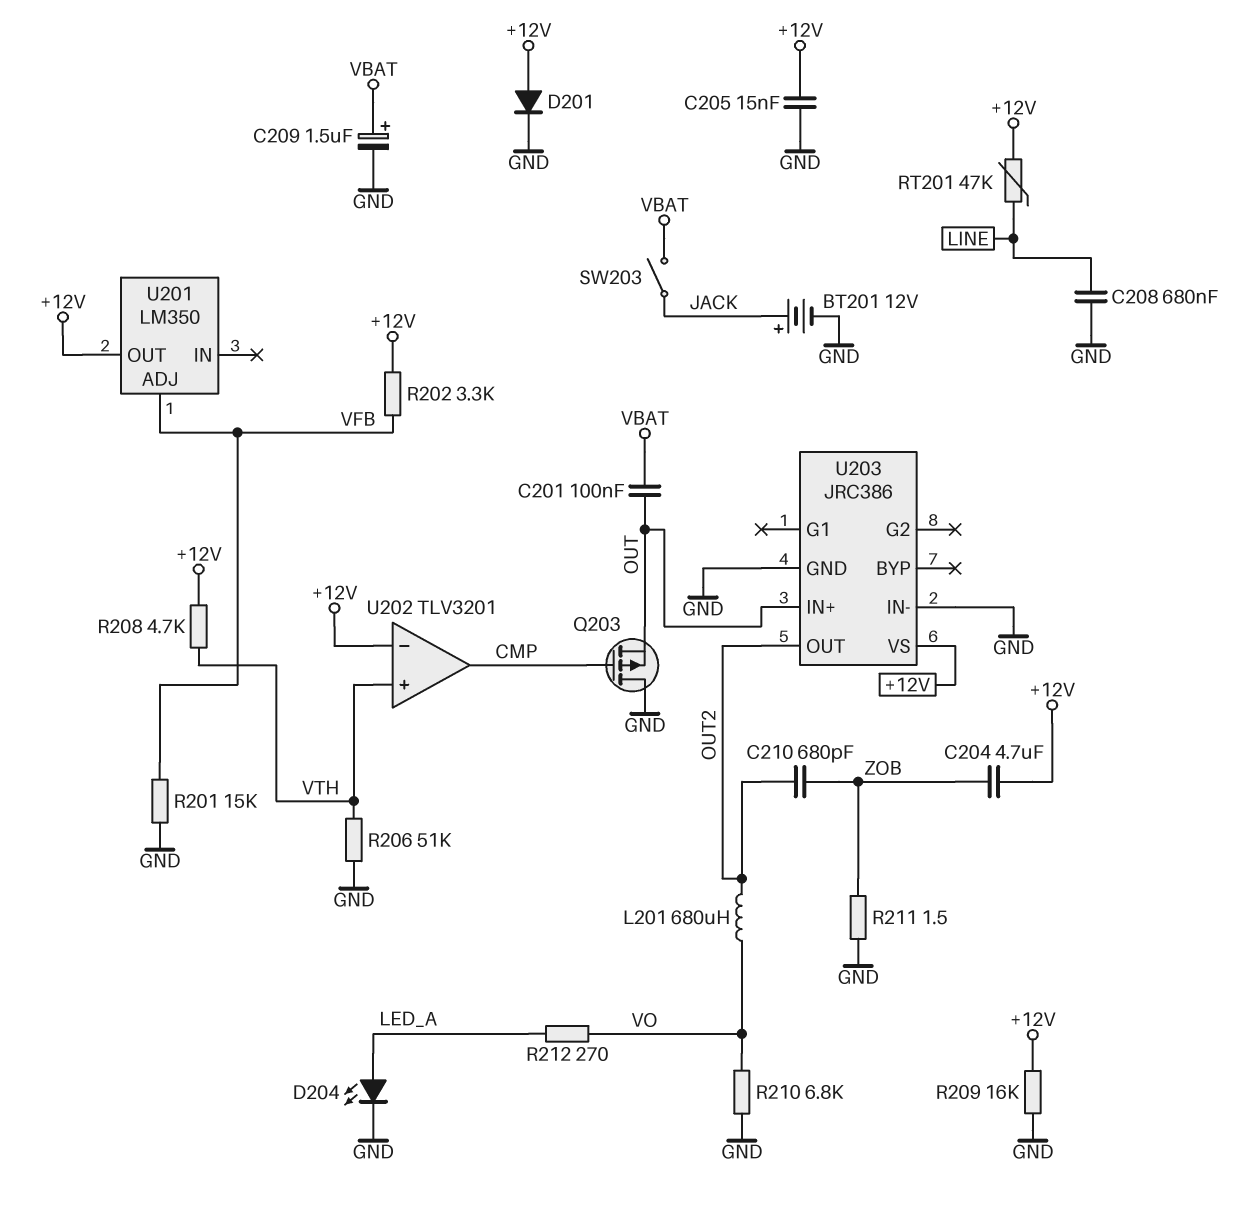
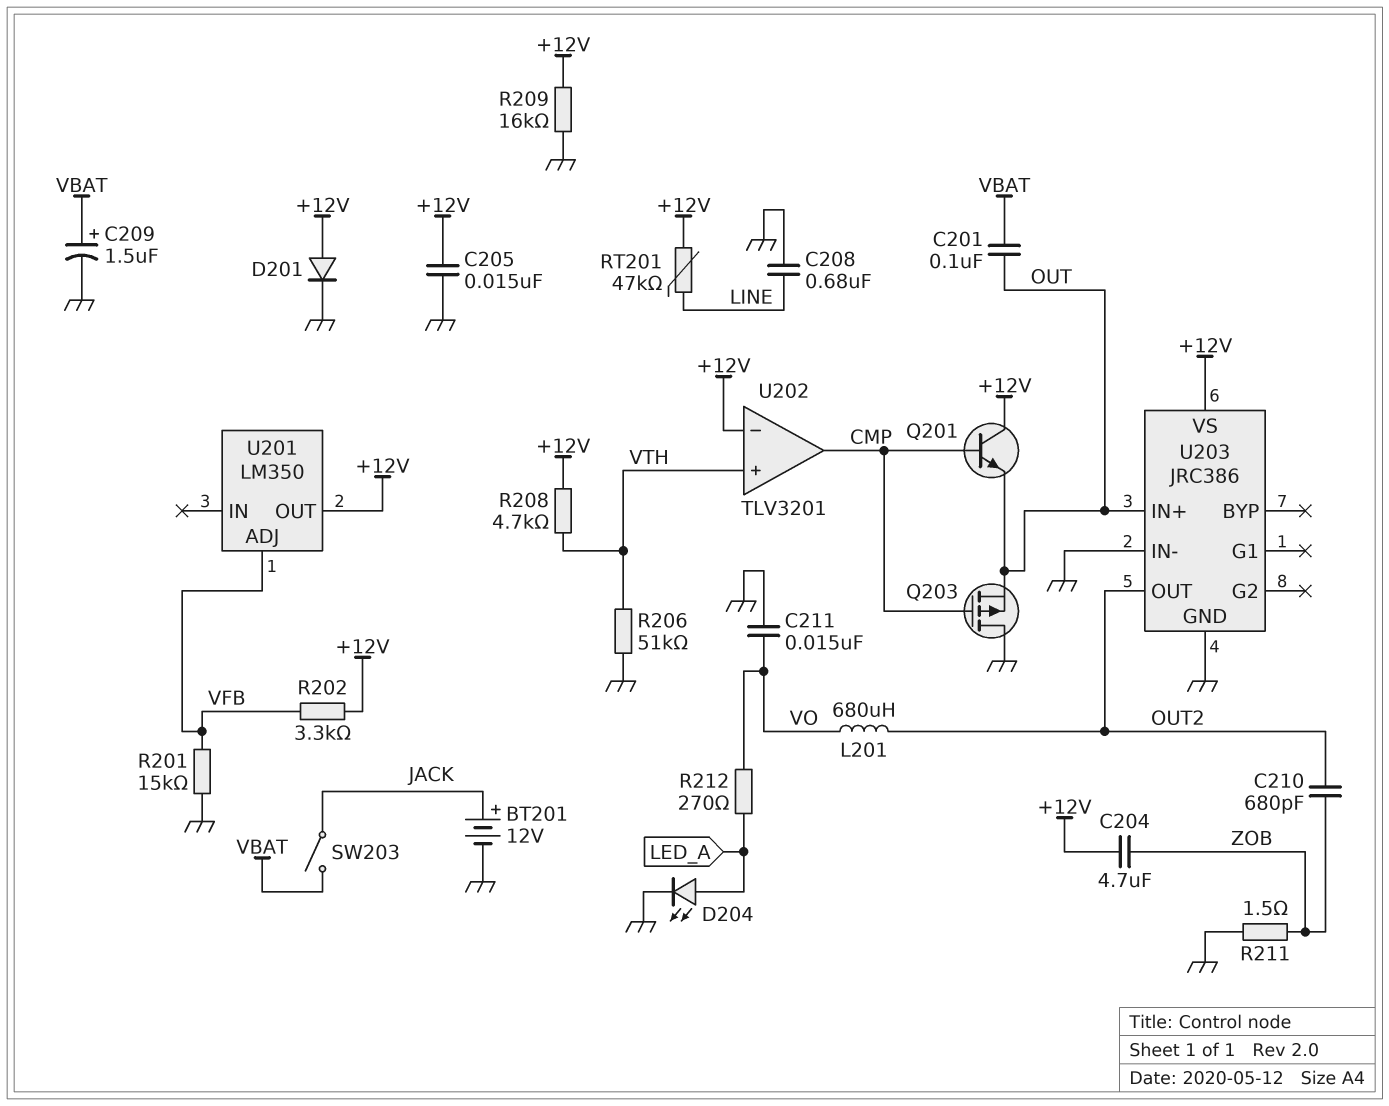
C211: none -> 15nF (GND, VO)
Q201: none -> NPN (B CMP, C +12V, E OUT)
R210: 6.8k (GND, VO) -> none

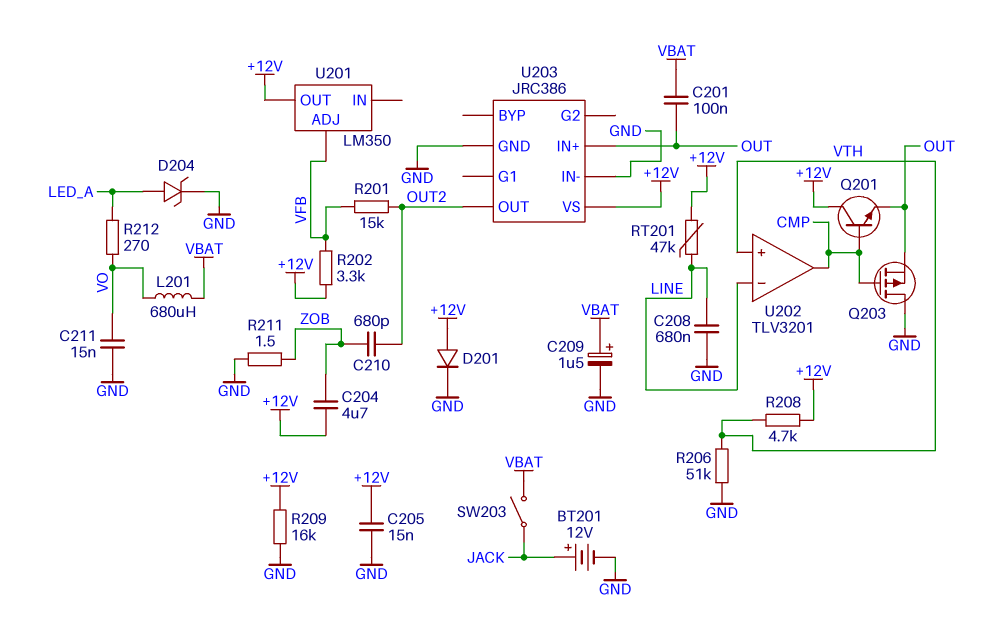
D204: LED (A LED_A, K GND) -> zener (A LED_A, K GND)
L201: 680uH (OUT2, VO) -> 680uH (VBAT, VO)
R201: 15k (GND, VFB) -> 15k (OUT2, VFB)
U202 pin in-: +12V -> LINE

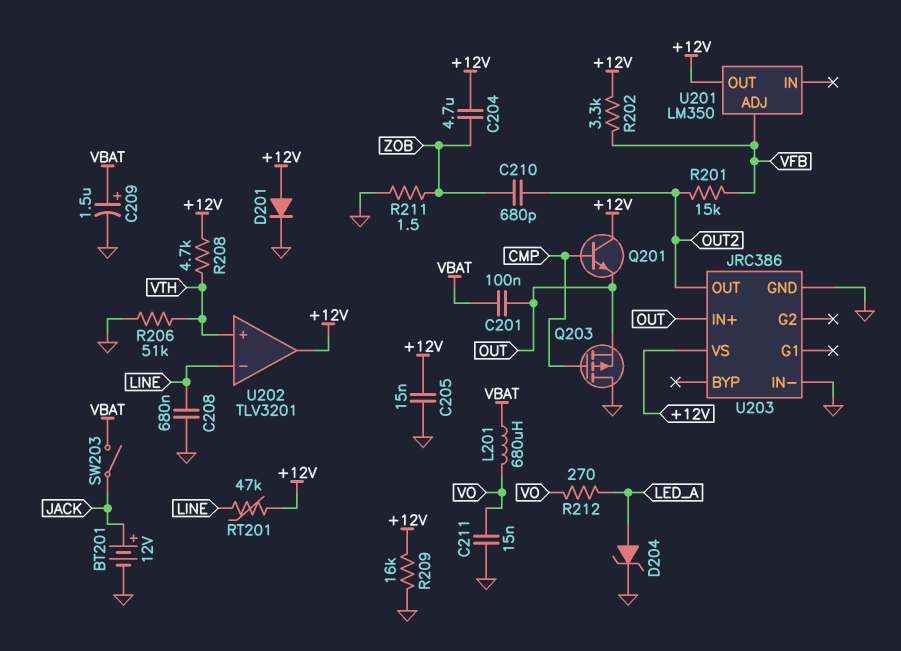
U202 pin out: CMP -> +12V

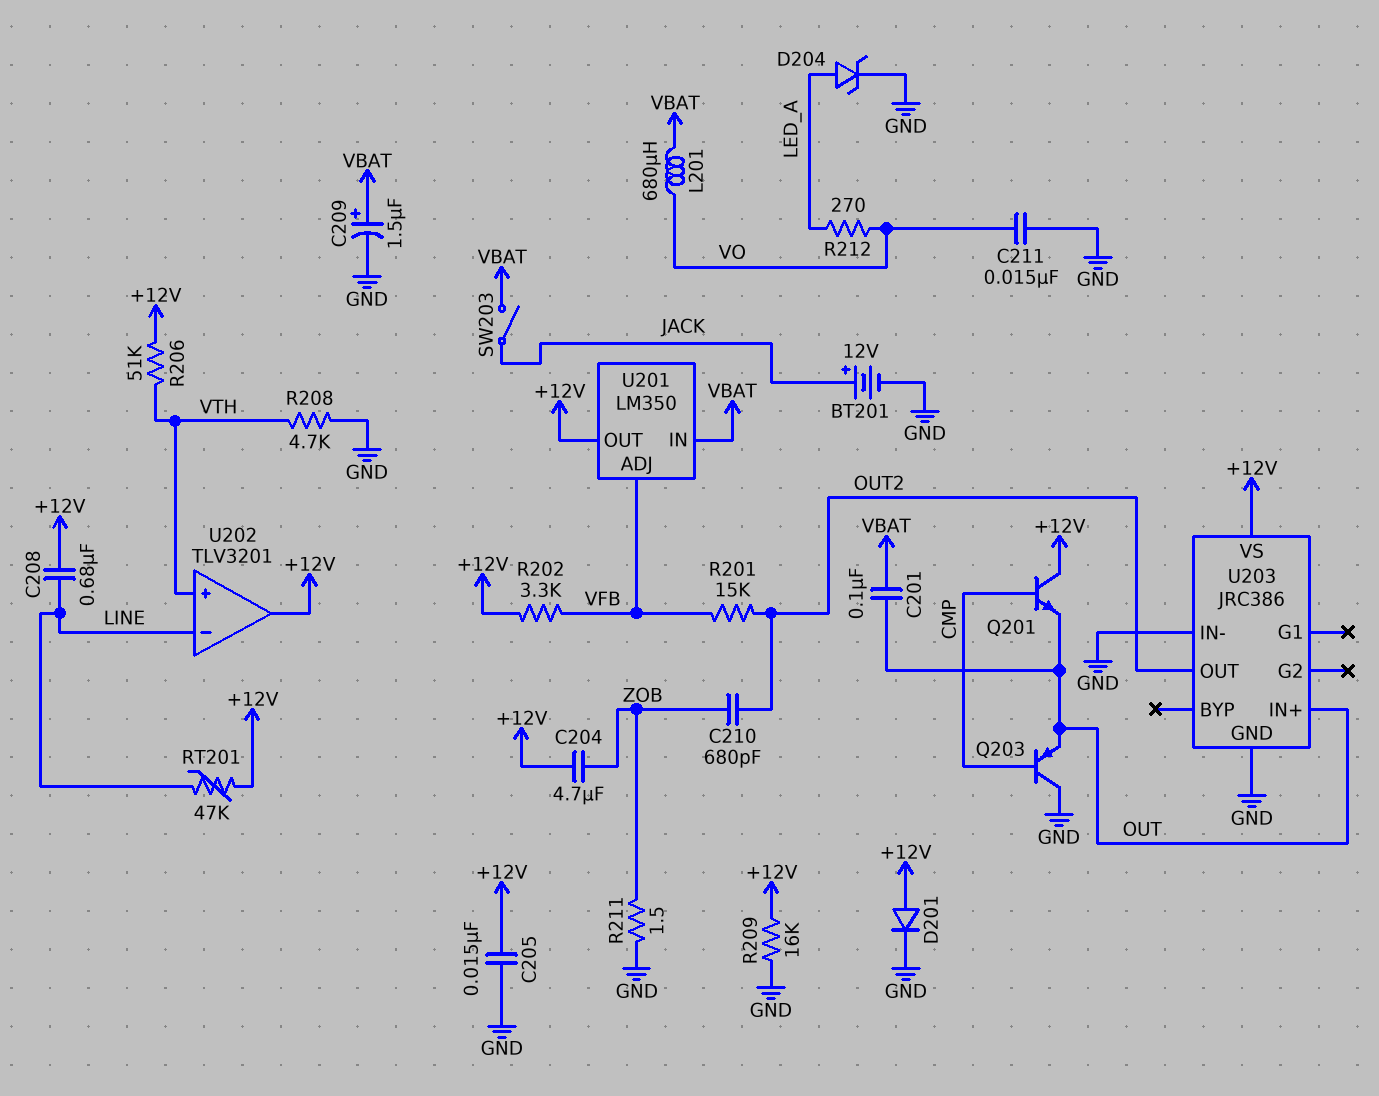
C208: 680nF (GND, LINE) -> 680nF (+12V, LINE)
Q203: PMOS (G CMP, D GND, S OUT) -> PNP (B CMP, C GND, E OUT)
R206: 51k (GND, VTH) -> 51k (+12V, VTH)
R208: 4.7k (+12V, VTH) -> 4.7k (GND, VTH)
U201 pin IN: none -> VBAT

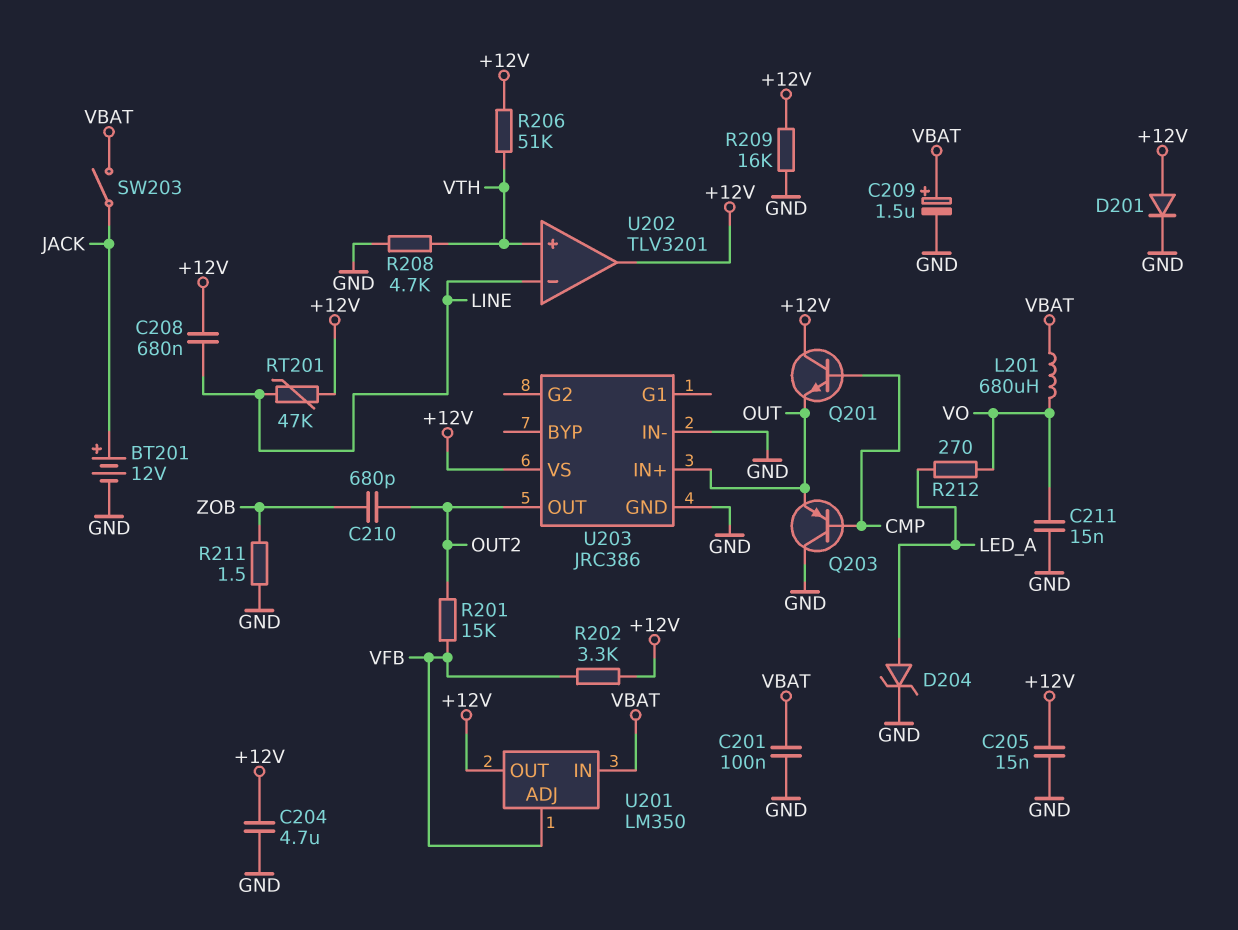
C201: 100nF (OUT, VBAT) -> 100nF (GND, VBAT)
C204: 4.7uF (+12V, ZOB) -> 4.7uF (+12V, GND)

